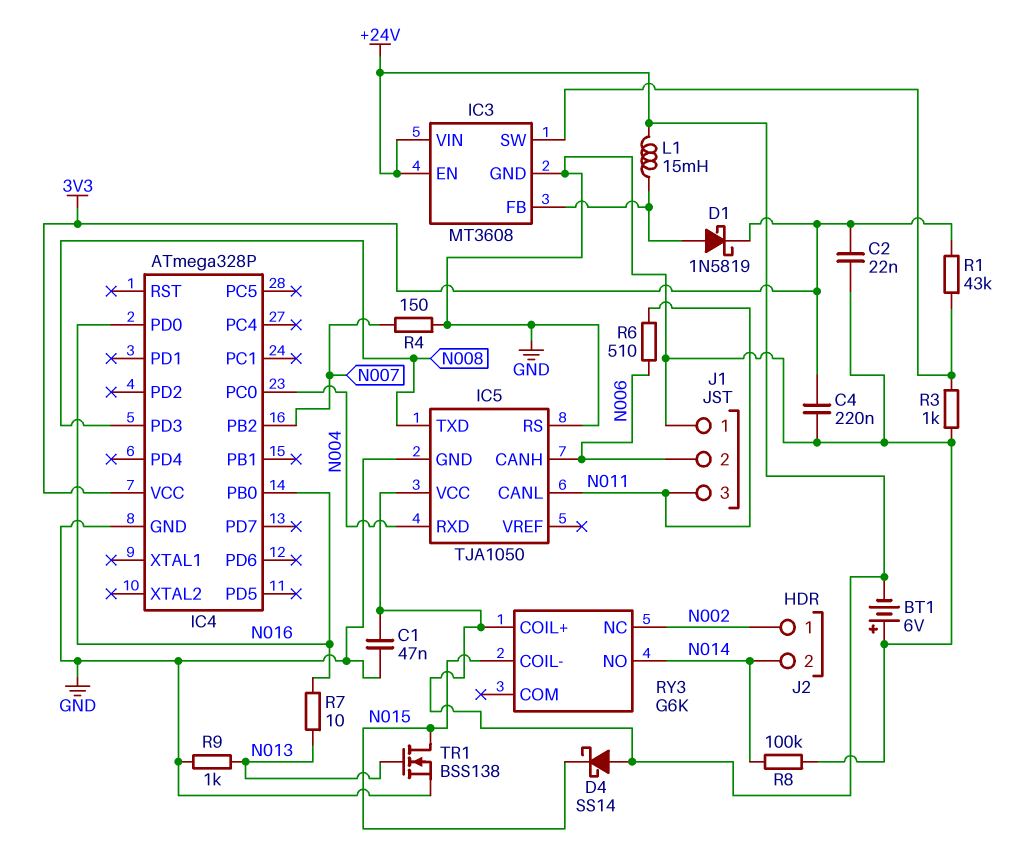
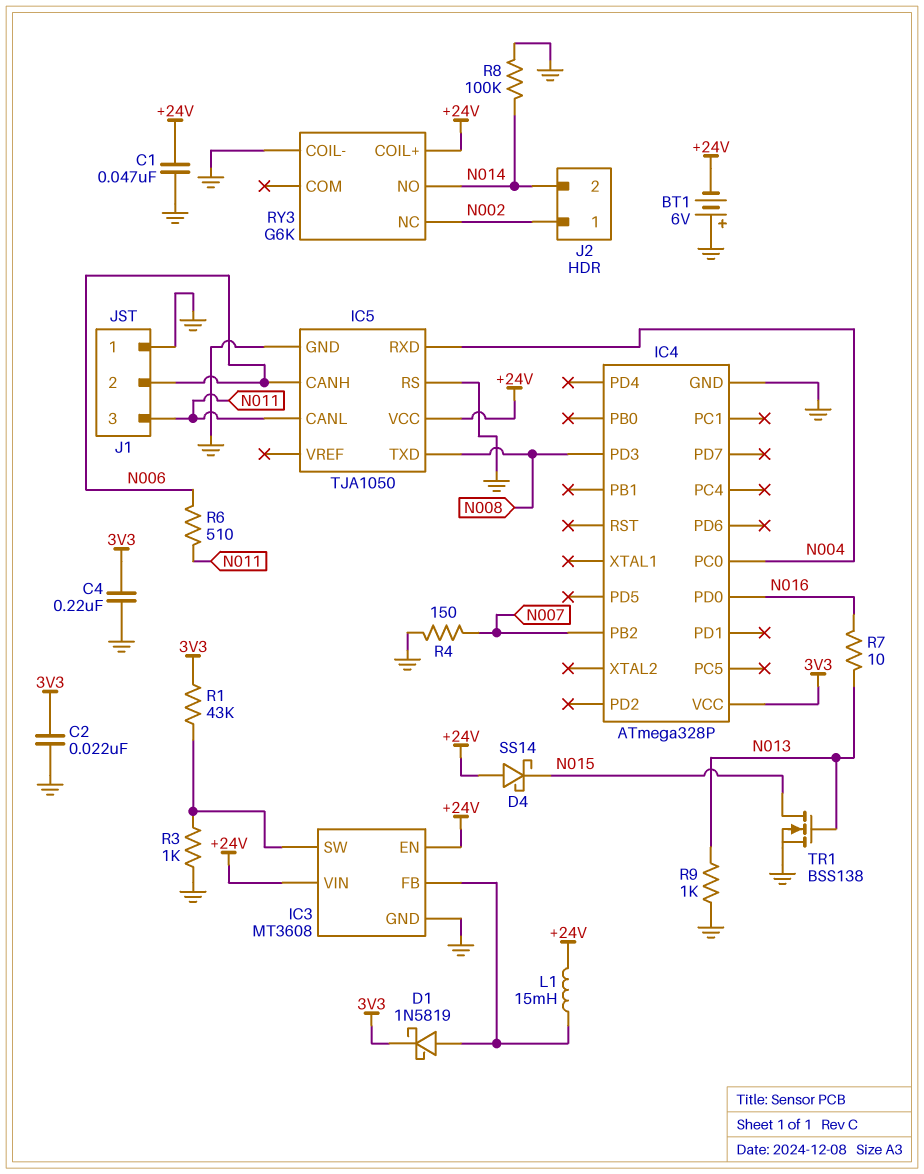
IC4 pin PB0: N016 -> none
RY3 pin COIL-: N015 -> GND

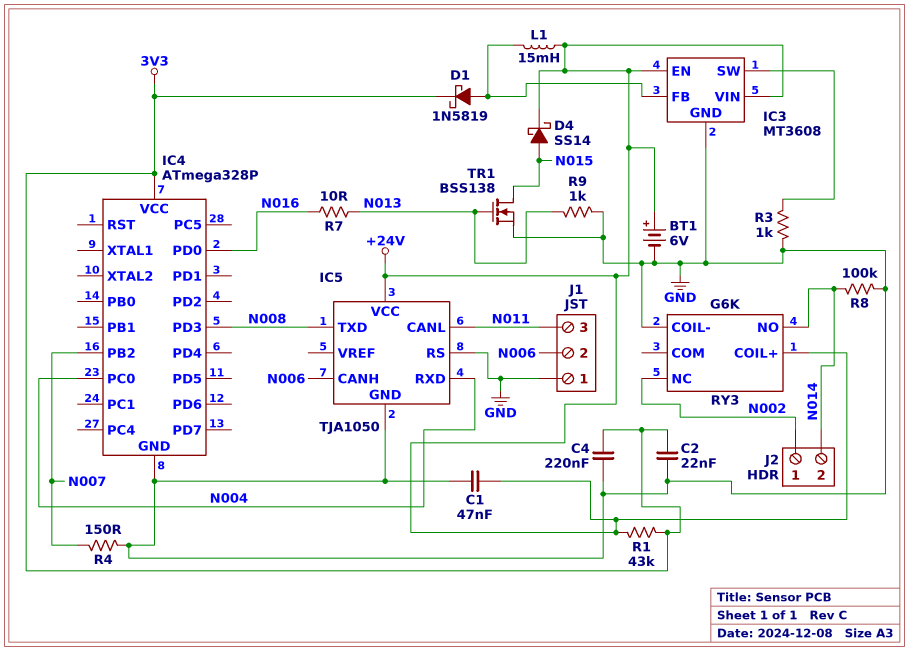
BT1: 6V (plus GND, minus +24V) -> 6V (plus +24V, minus GND)
D4: schottky SS14 (A +24V, K N015) -> schottky SS14 (A N015, K +24V)
R1: 43k (3V3, IC3/SW) -> 43k (+24V, 3V3)
R6: 510 (N006, N011) -> none

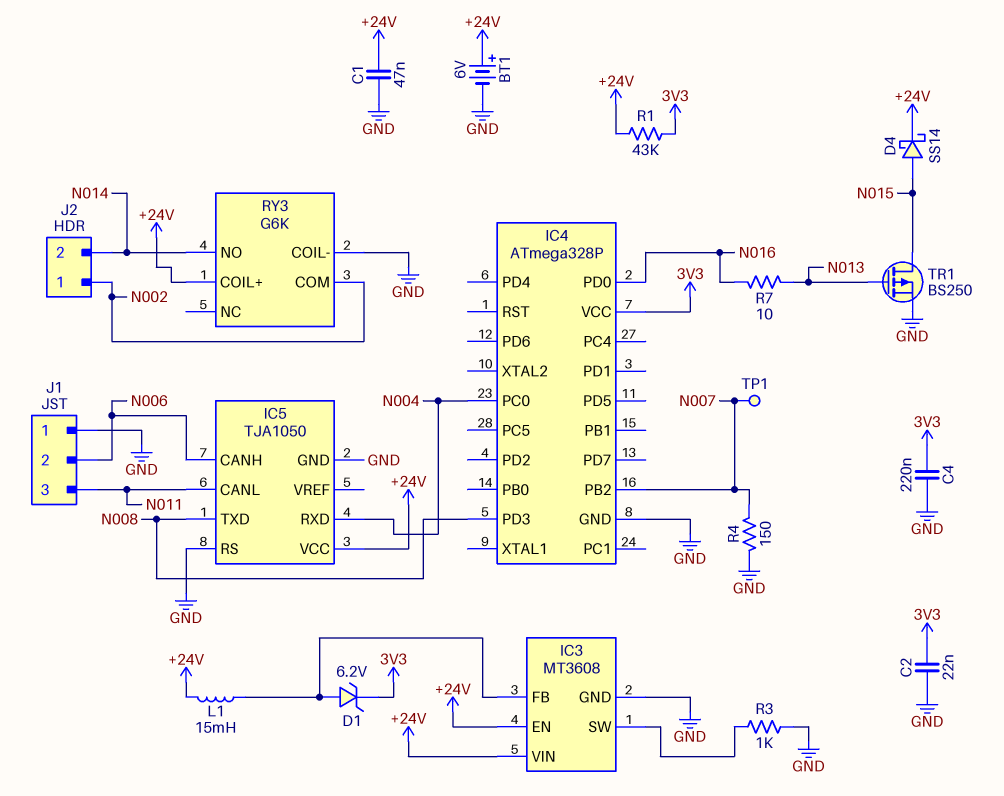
D1: schottky 1N5819 (A IC3/FB, K 3V3) -> zener 6.2V (A IC3/FB, K 3V3)
R8: 100k (GND, N014) -> none
R9: 1k (GND, N013) -> none
RY3 pin COM: none -> N002
RY3 pin NC: N002 -> none
TP1: none -> test point (N007)
TR1: NMOS BSS138 (G N013, D N015, S GND) -> PMOS BS250 (G N013, D N015, S GND)

